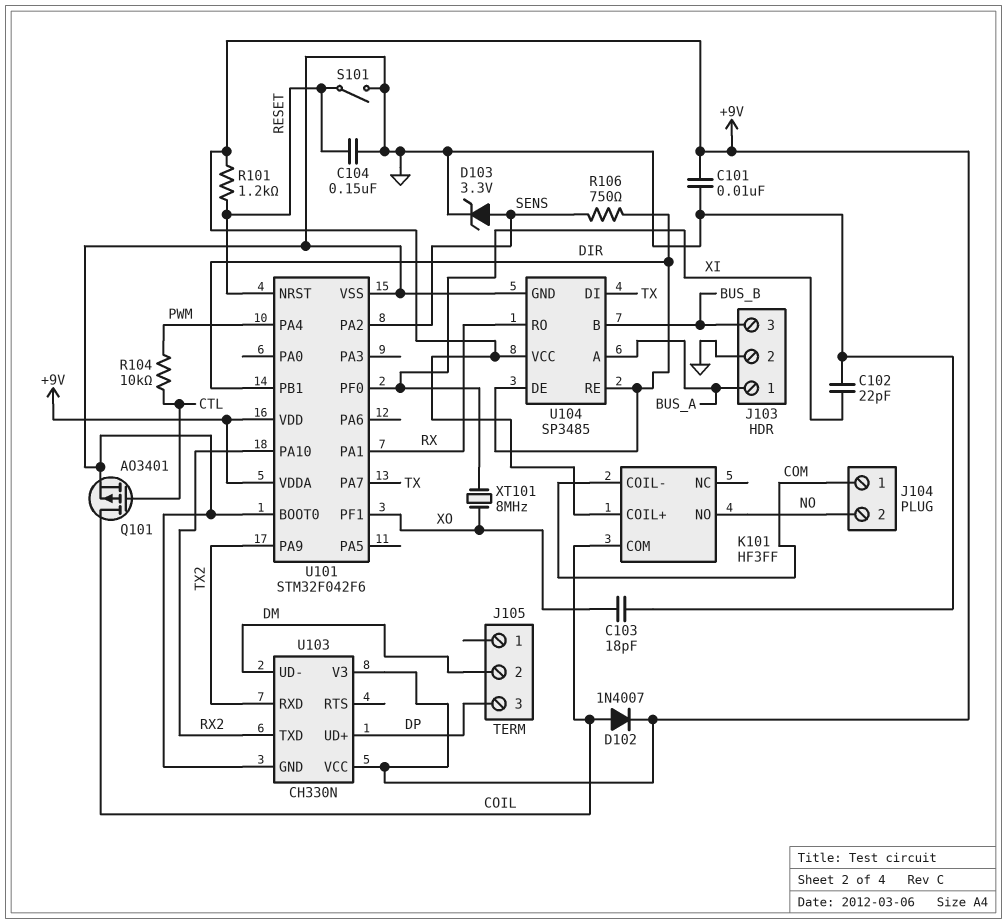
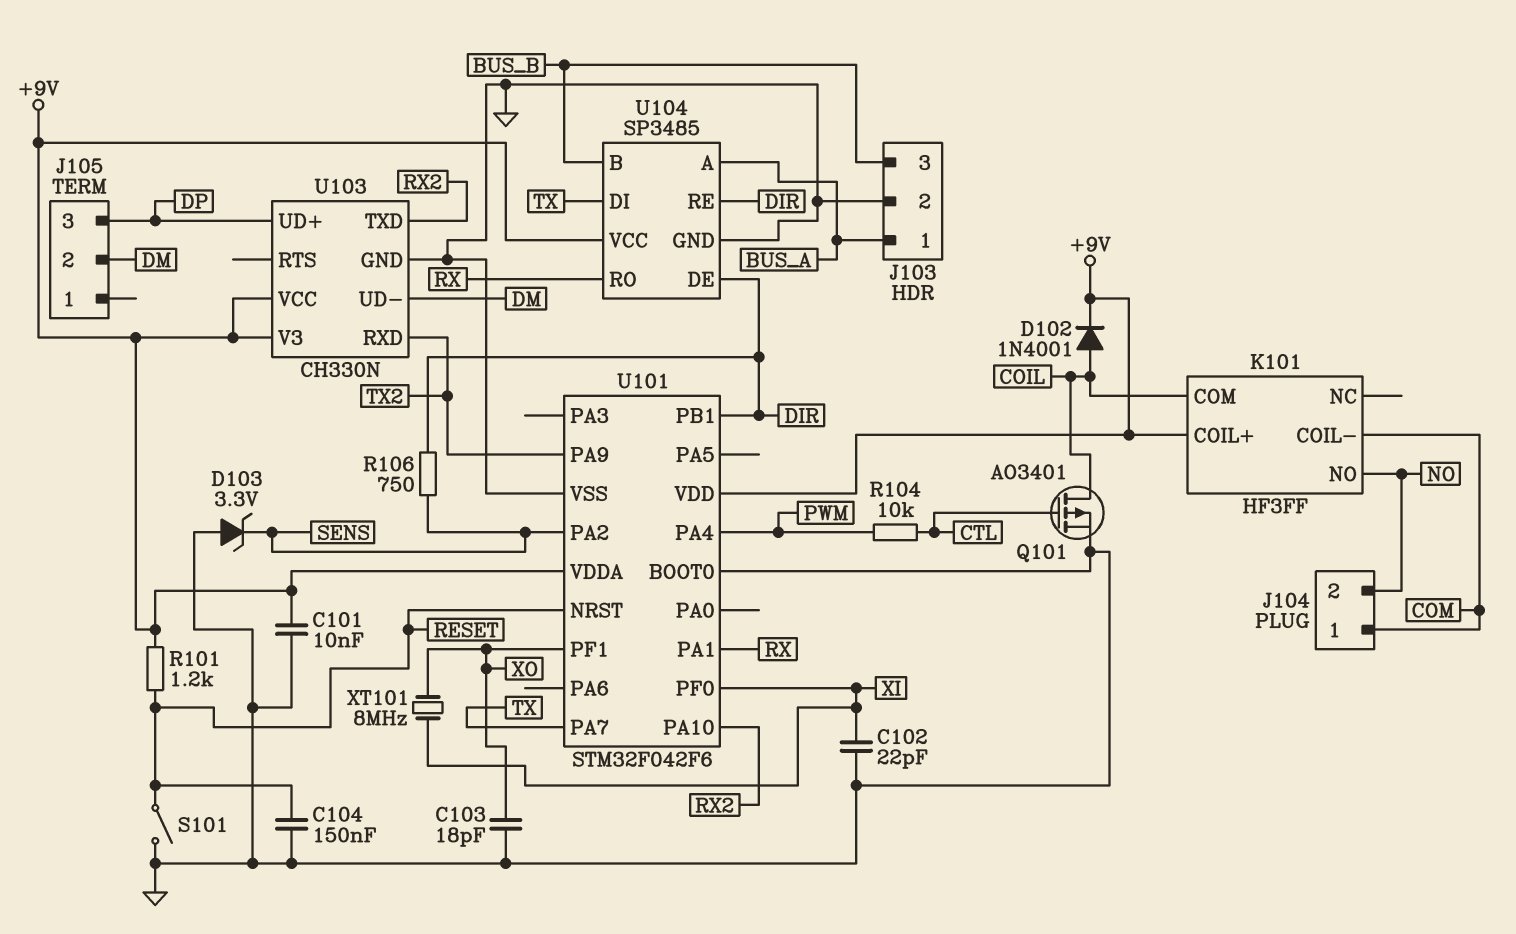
D102: diode 1N4007 (A COIL, K +9V) -> diode 1N4001 (A COIL, K +9V)
D103: zener 3.3V (A SENS, K GND) -> zener 3.3V (A GND, K SENS)

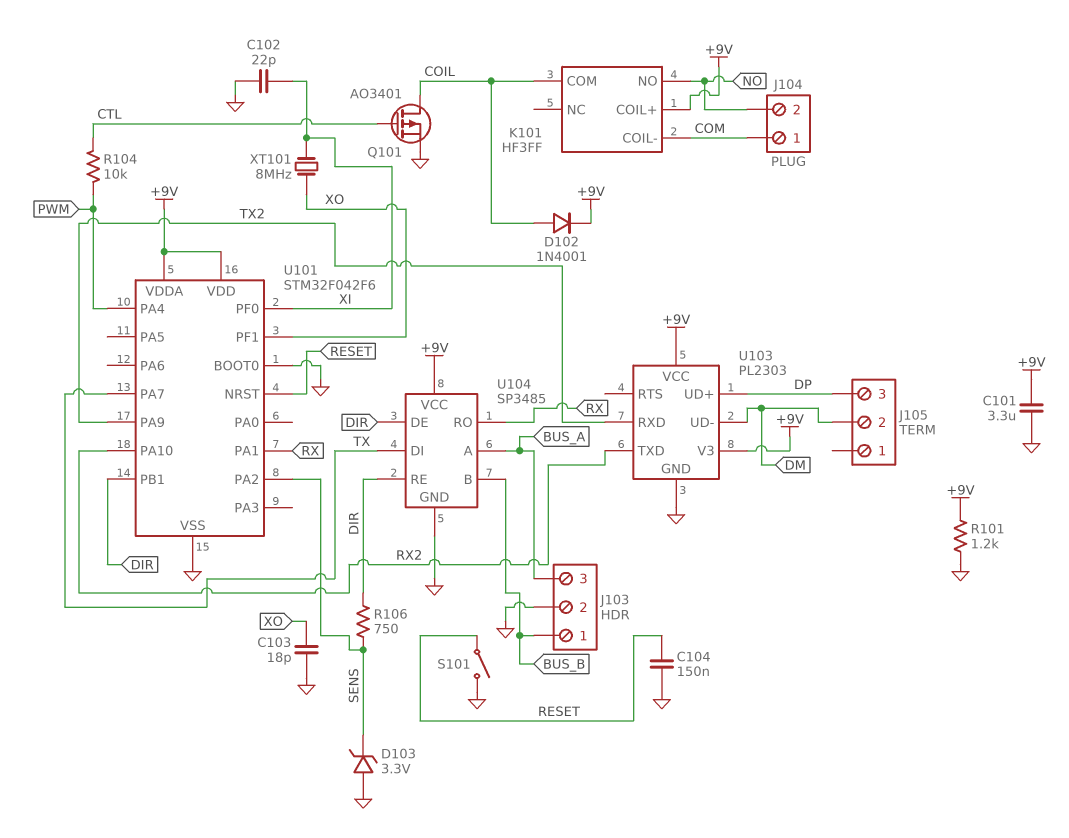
C101: 10nF (+9V, GND) -> 3.3uF (+9V, GND)
J103 pin 1: BUS_A -> BUS_B
J103 pin 3: BUS_B -> BUS_A
R101: 1.2k (+9V, RESET) -> 1.2k (+9V, GND)
U103: CH330N -> PL2303

